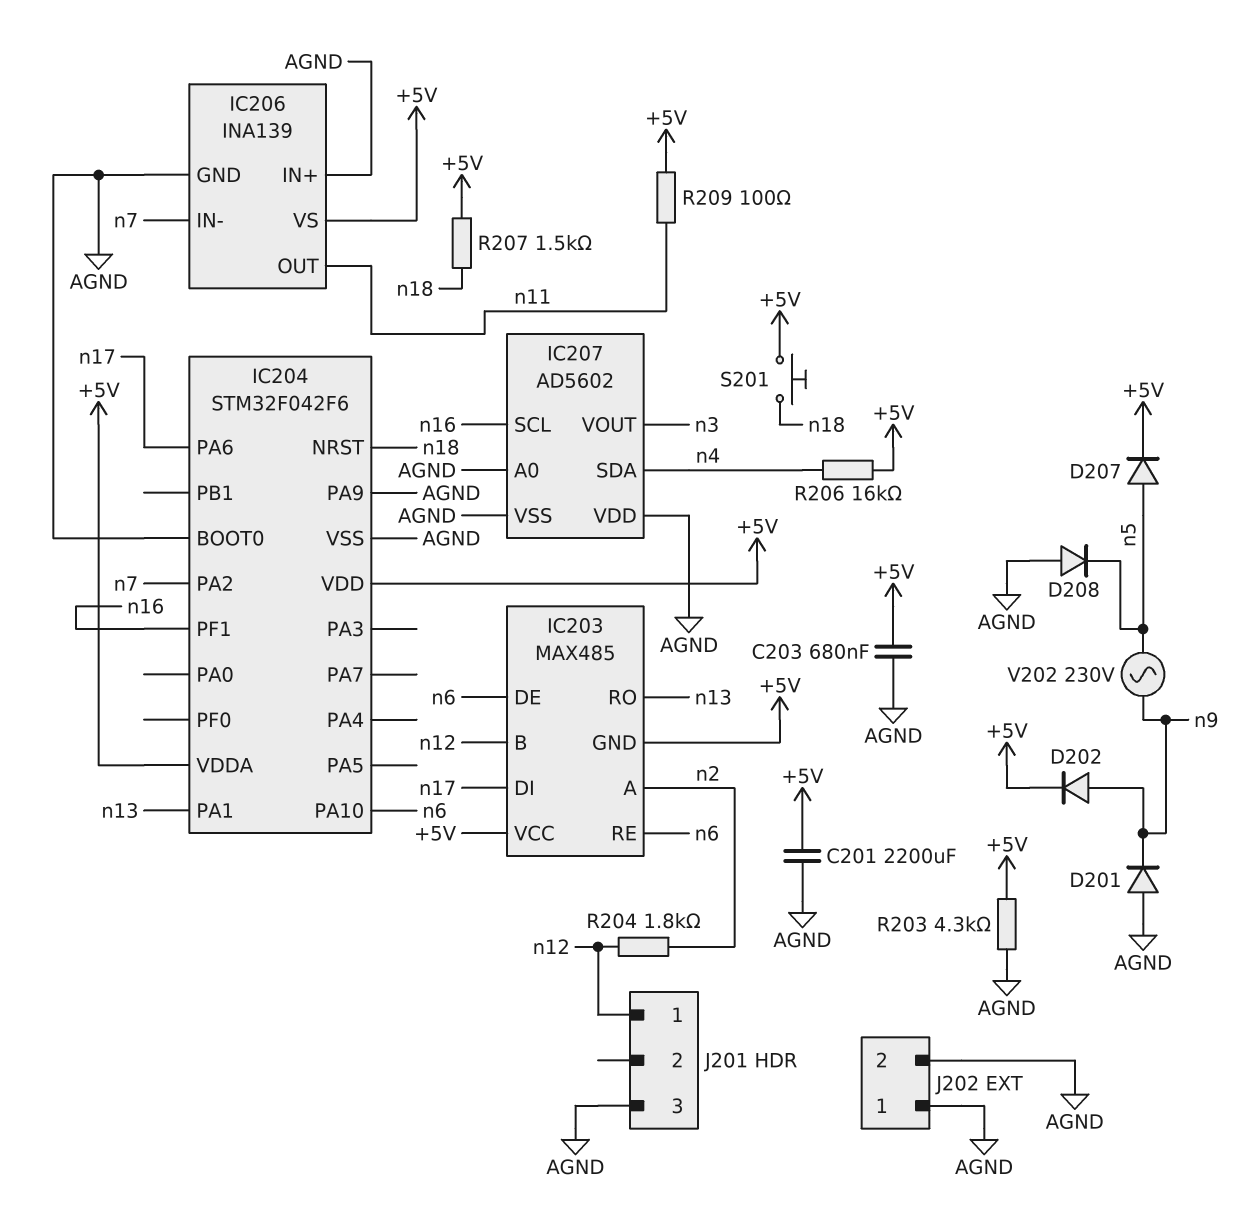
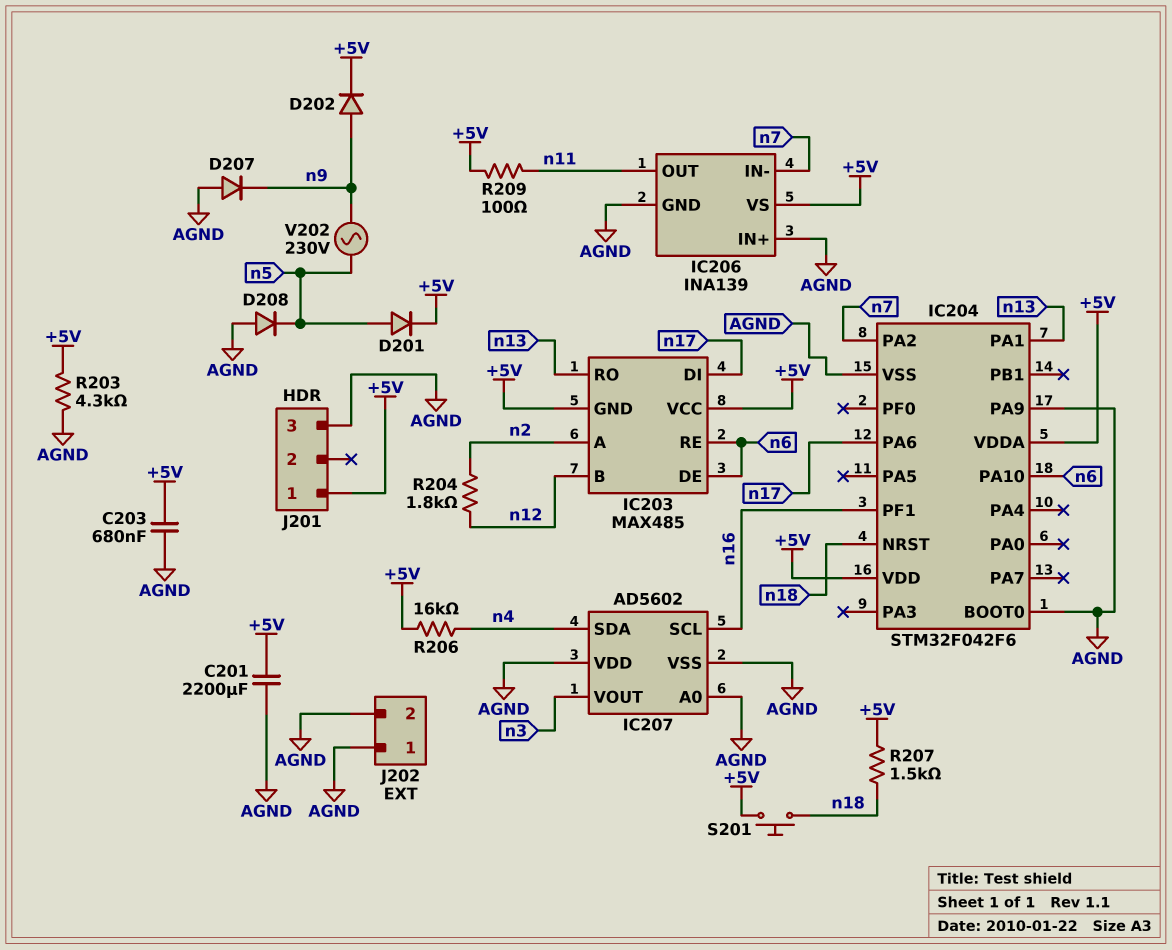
D201: diode (A AGND, K n9) -> diode (A n5, K +5V)
D207: diode (A n5, K +5V) -> diode (A AGND, K n9)
J201 pin 1: n12 -> +5V

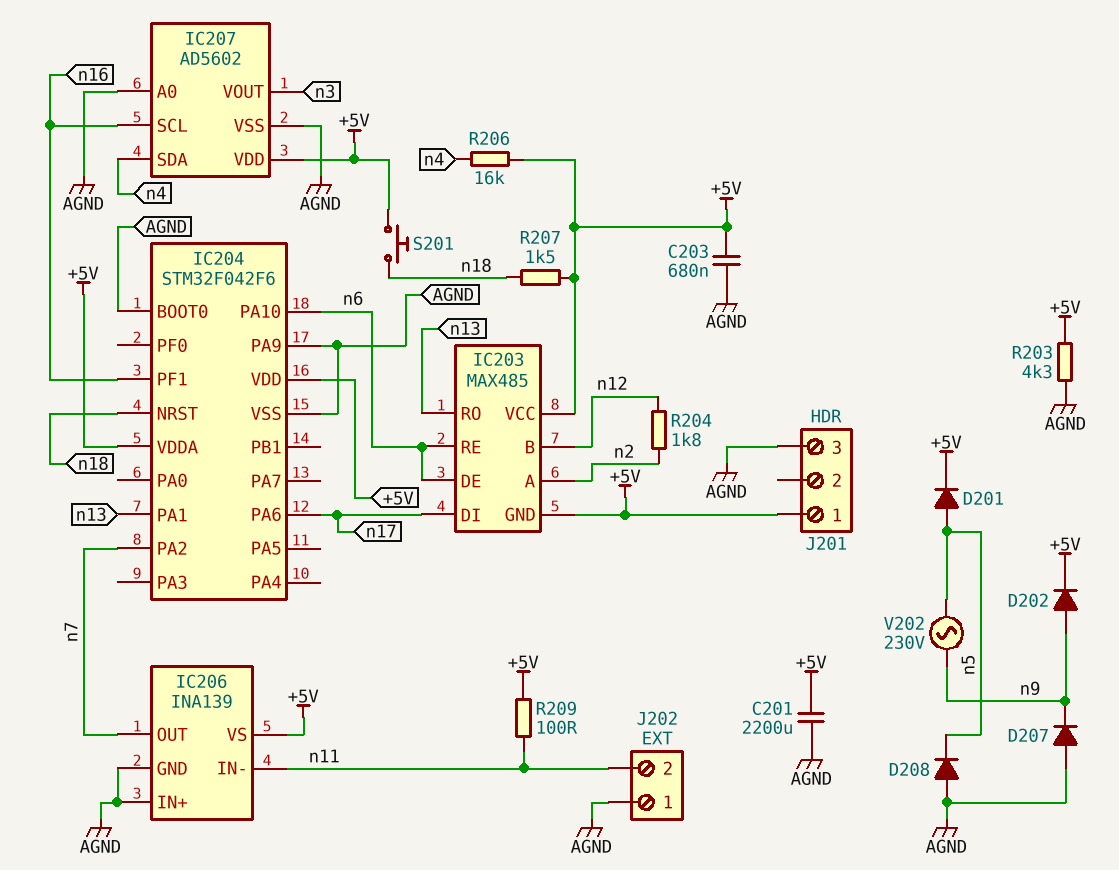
IC206 pin IN-: n7 -> n11
IC206 pin OUT: n11 -> n7
IC207 pin VDD: AGND -> +5V
J202 pin 2: AGND -> n11

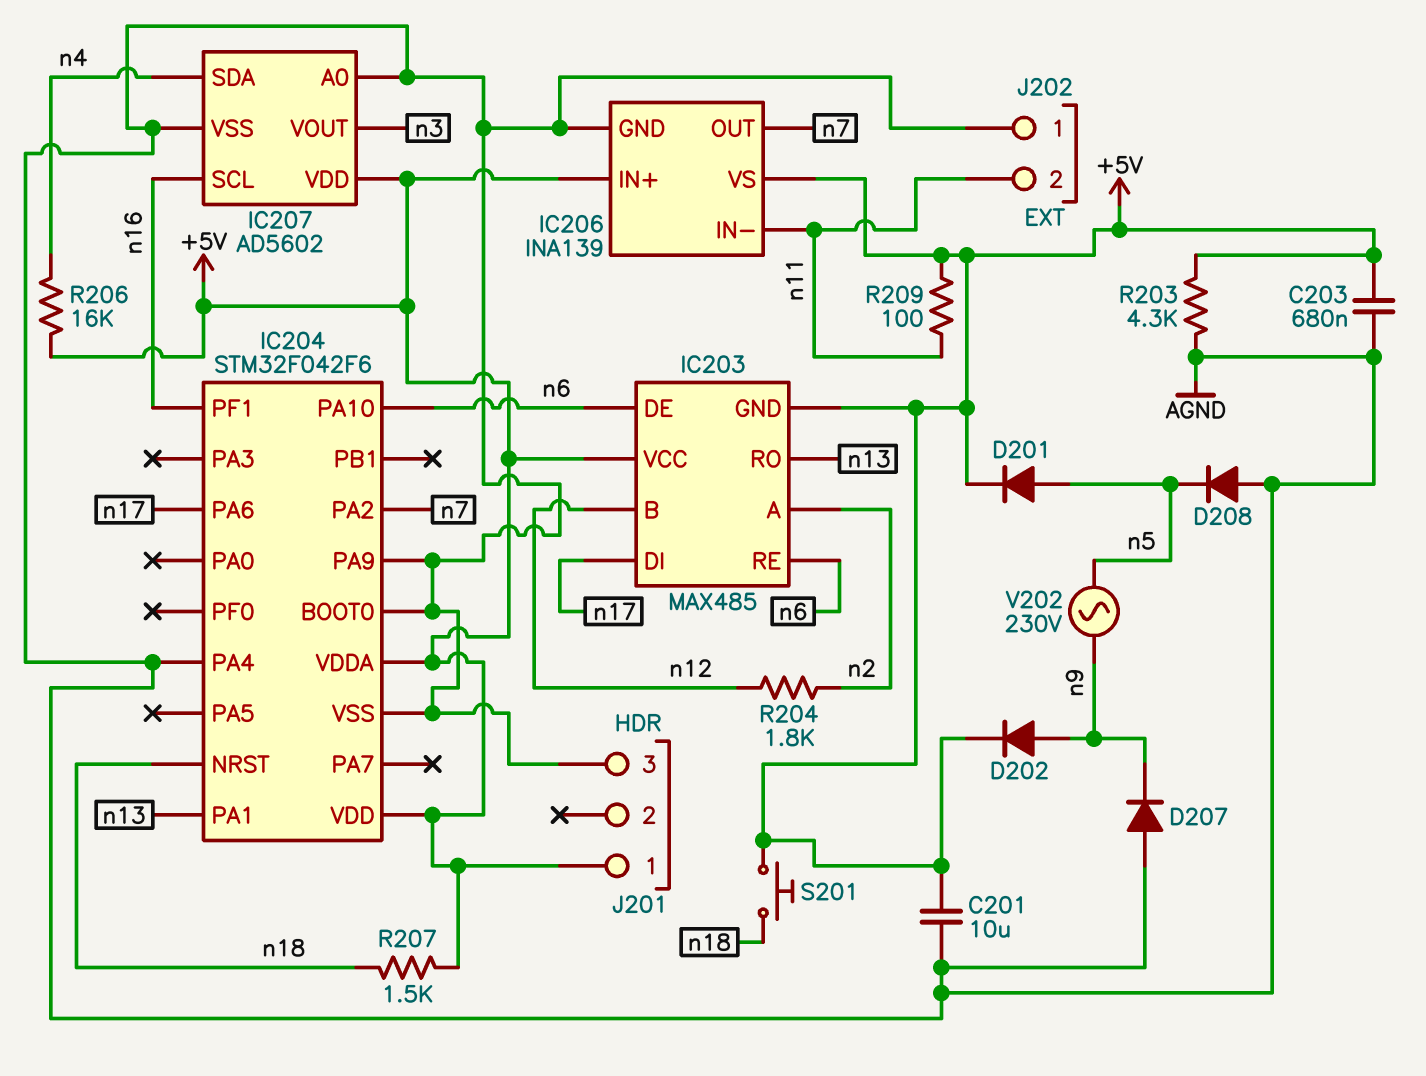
C201: 2200uF (+5V, AGND) -> 10uF (+5V, AGND)
IC204 pin PA4: none -> AGND
IC206 pin IN+: AGND -> +5V

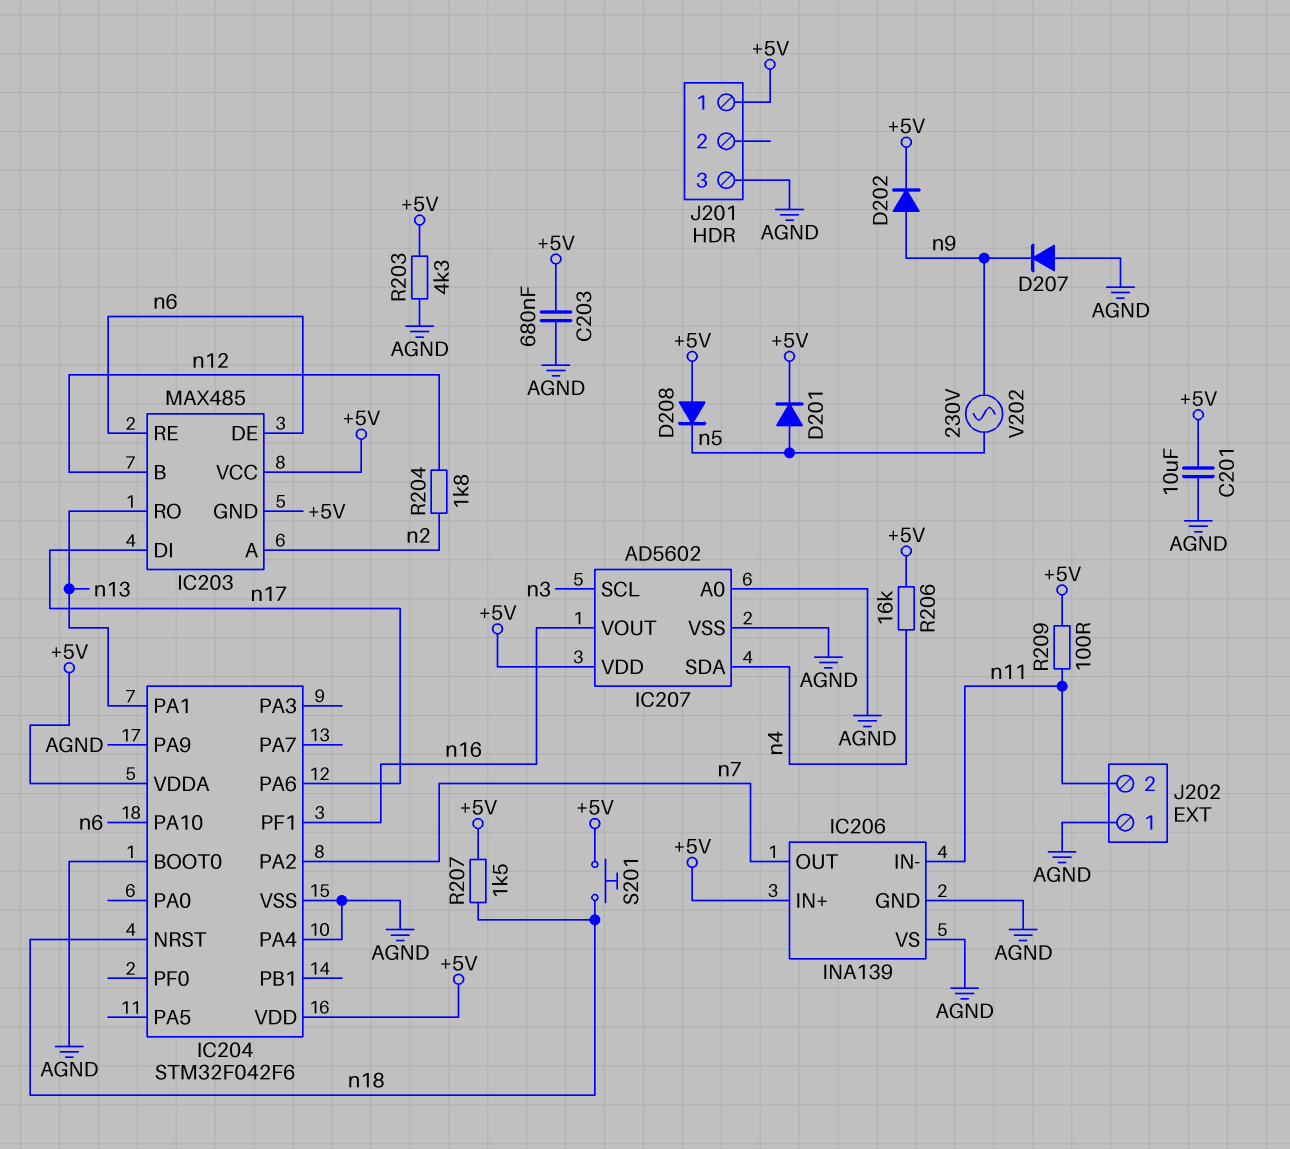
D208: diode (A AGND, K n5) -> diode (A +5V, K n5)
IC206 pin VS: +5V -> AGND
IC207 pin SCL: n16 -> n3
IC207 pin VOUT: n3 -> n16

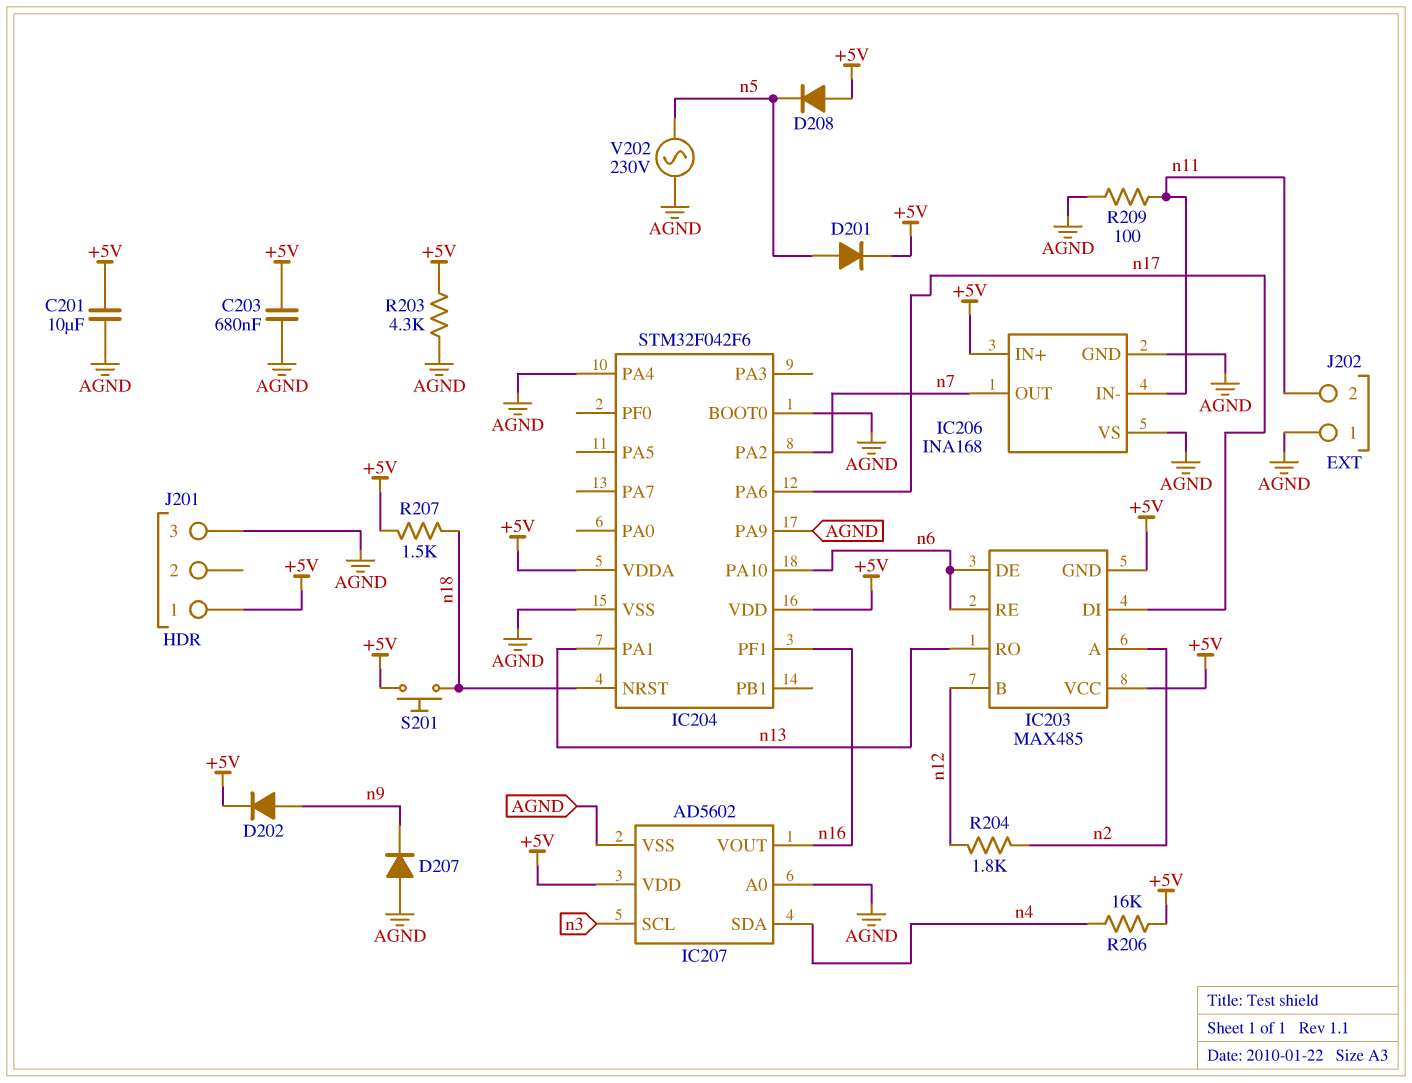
IC206: INA139 -> INA168
R209: 100 (+5V, n11) -> 100 (AGND, n11)
V202: AC 230V (n5, n9) -> AC 230V (AGND, n5)

